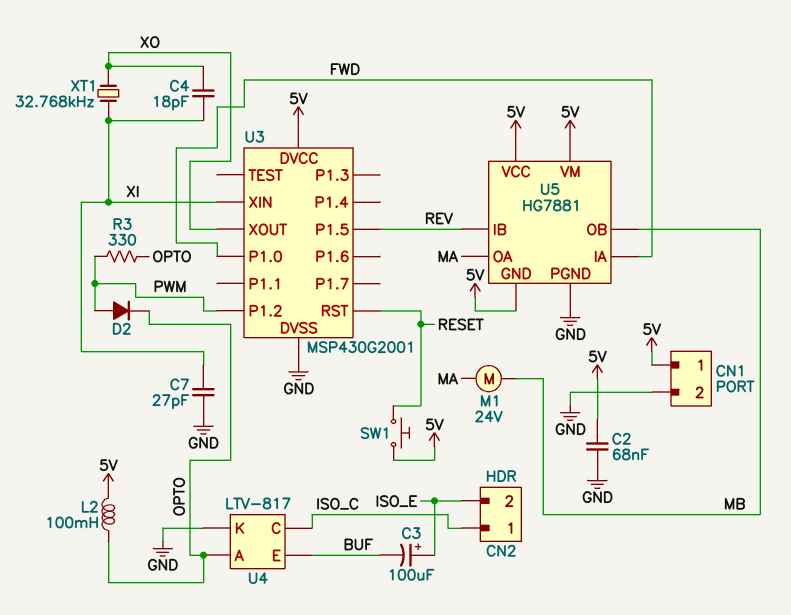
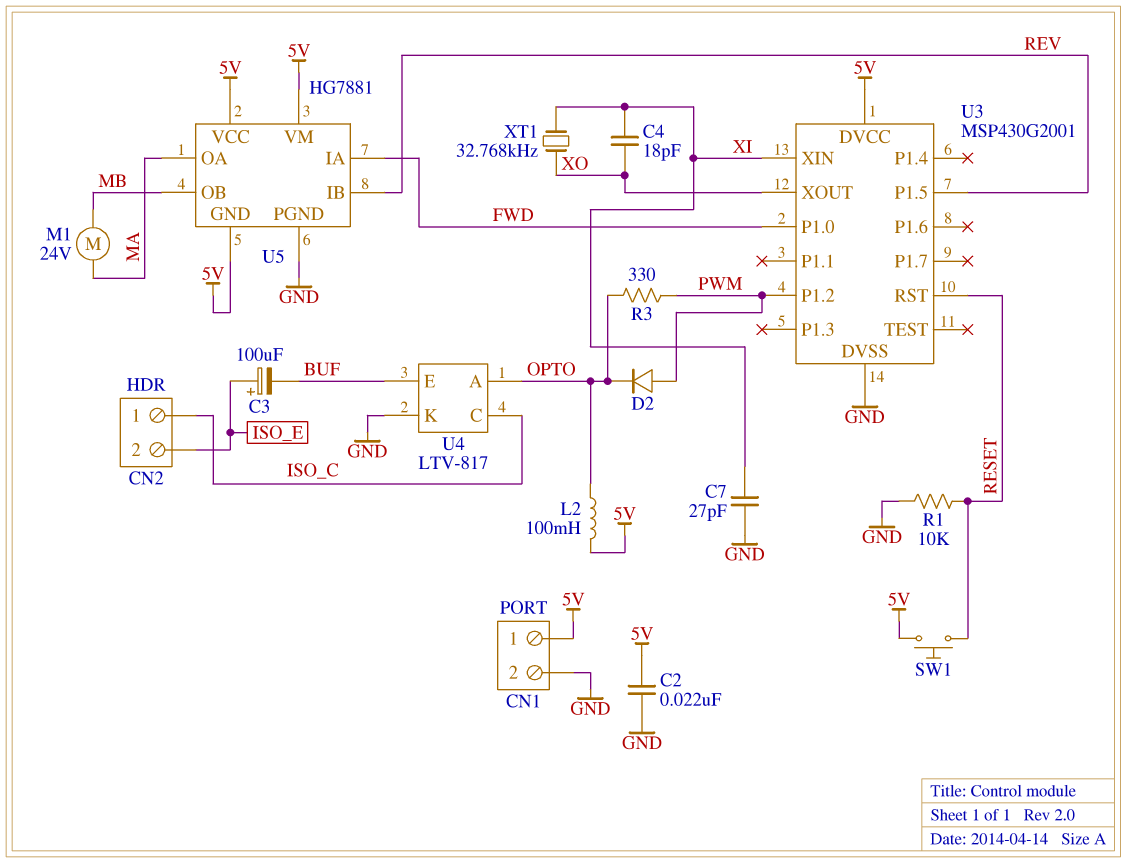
C2: 68nF (5V, GND) -> 22nF (5V, GND)
R1: none -> 10k (GND, RESET)

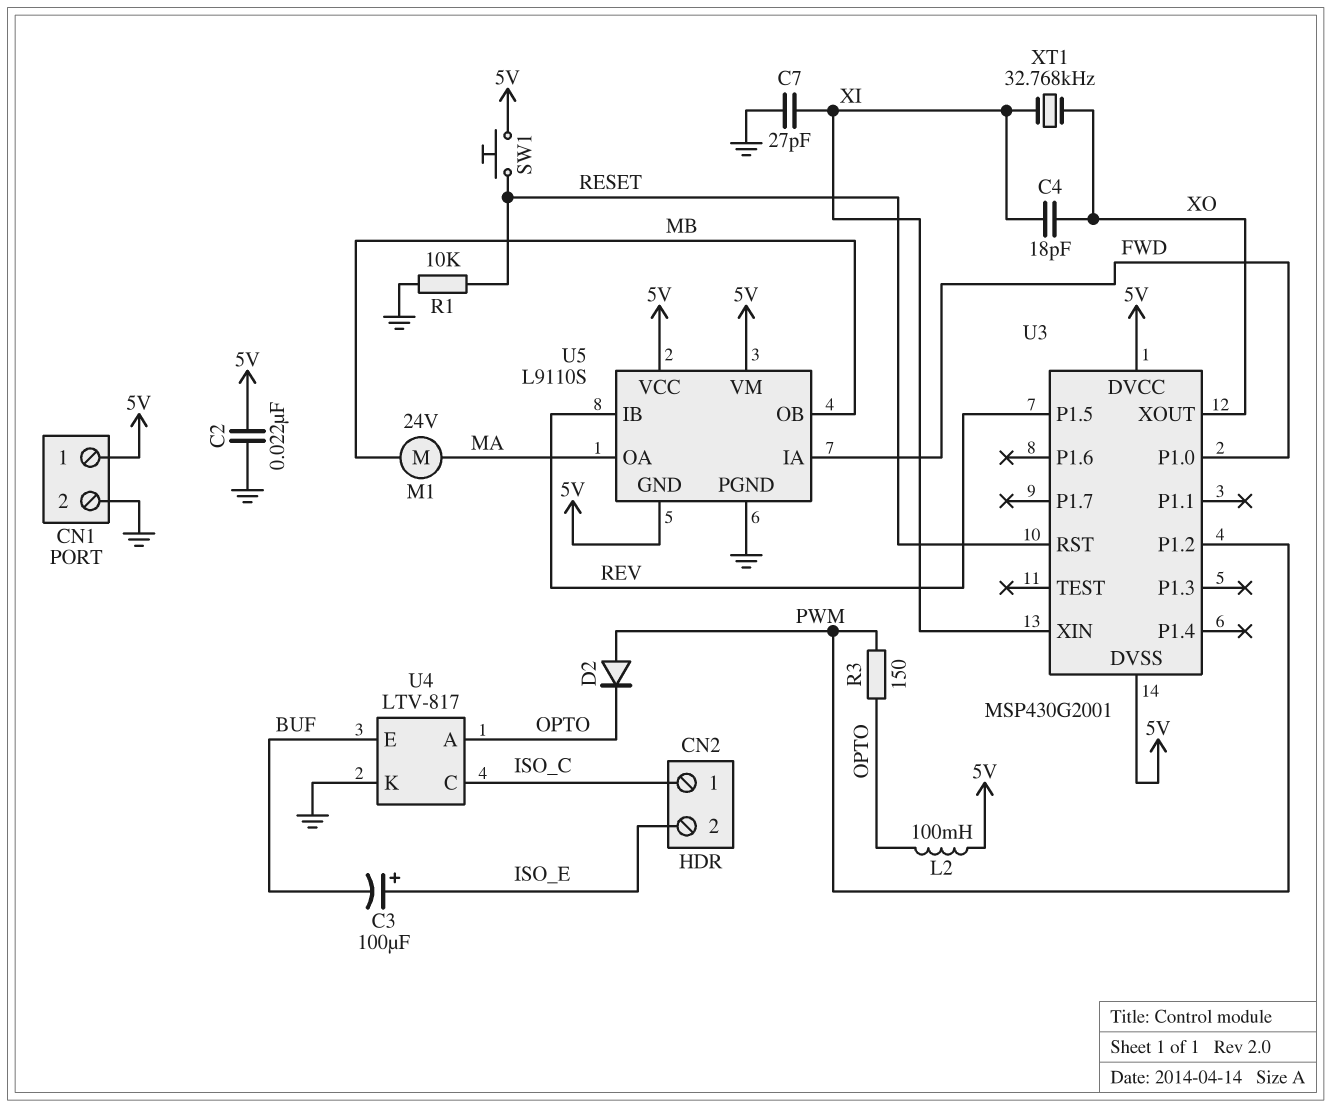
R3: 330 (OPTO, PWM) -> 150 (OPTO, PWM)
U3 pin DVSS: GND -> 5V
U5: HG7881 -> L9110S

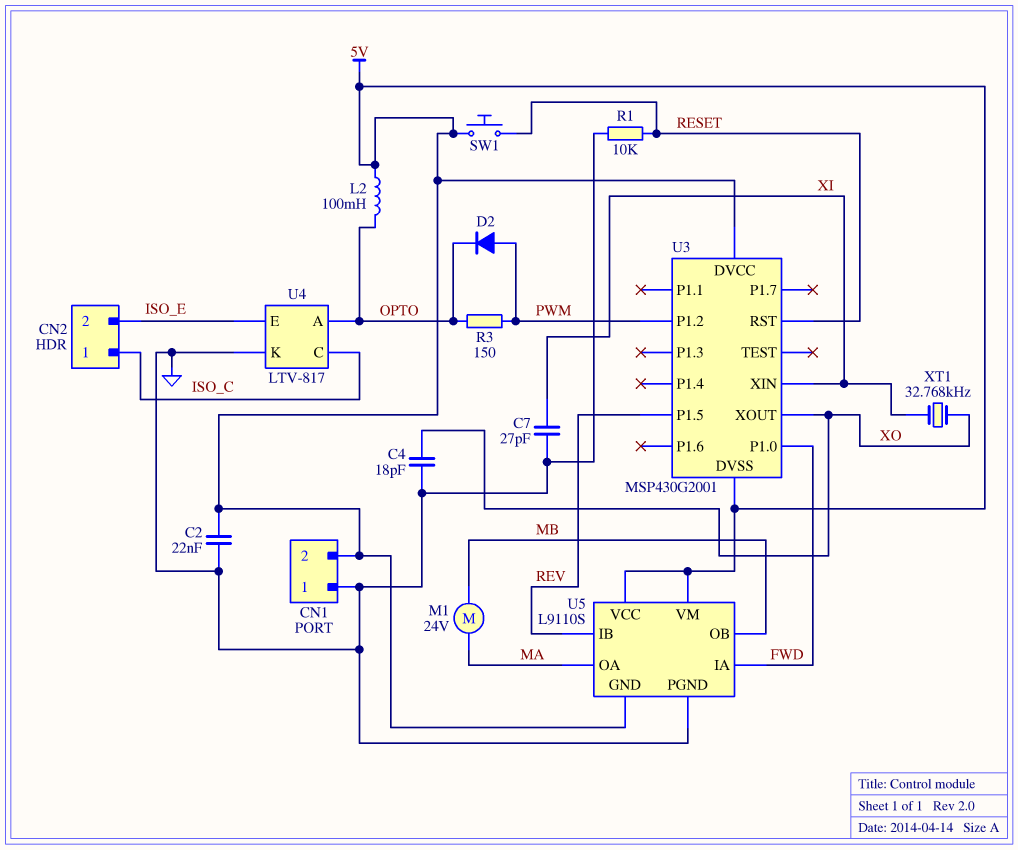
C3: 100uF (plus ISO_E, minus BUF) -> none
C4: 18pF (XI, XO) -> 18pF (GND, XO)
CN1 pin 1: 5V -> GND
CN1 pin 2: GND -> 5V
U4 pin E: BUF -> ISO_E

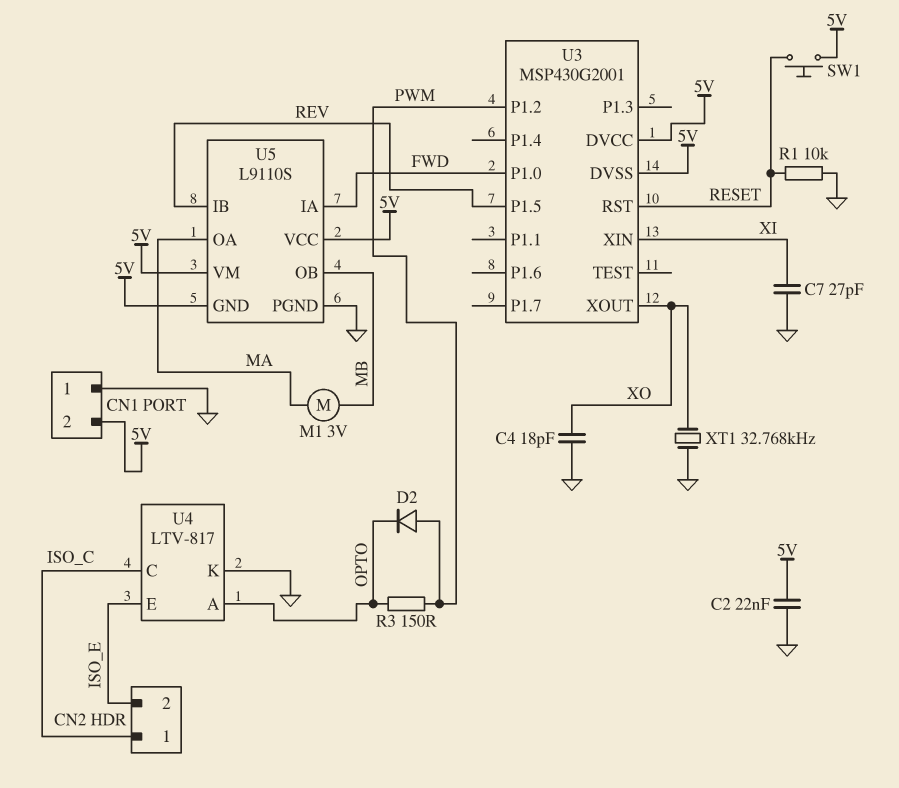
L2: 100mH (5V, OPTO) -> none
M1: motor 24V (MA, MB) -> motor 3V (MA, MB)
XT1: 32.768kHz (XI, XO) -> 32.768kHz (GND, XO)

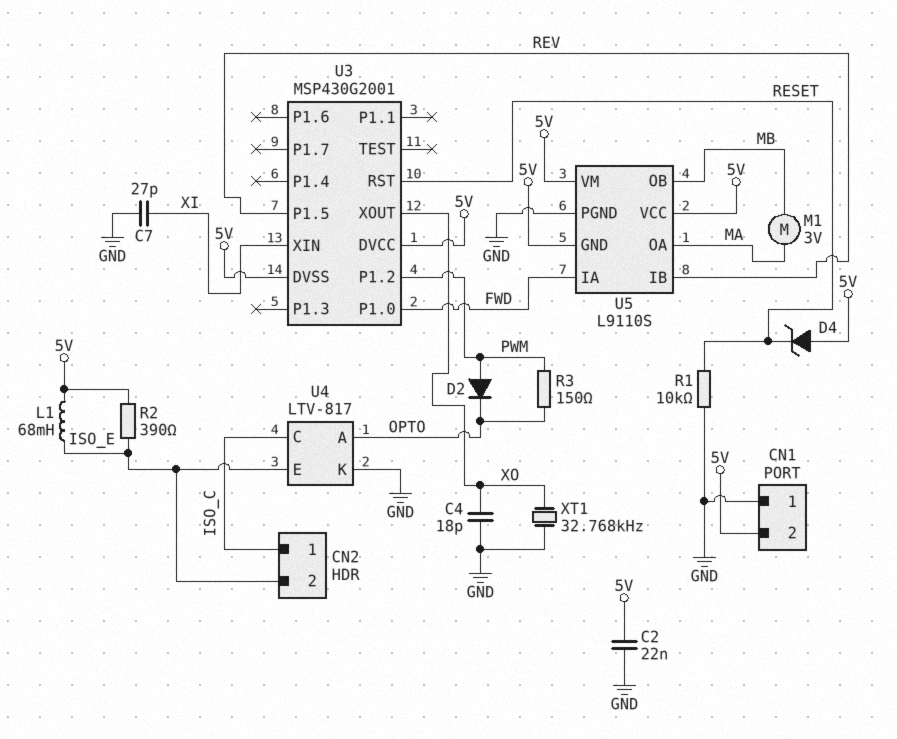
D4: none -> zener (A 5V, K RESET)
L1: none -> 68mH (5V, ISO_E)
R2: none -> 390 (5V, ISO_E)
SW1: button (5V, RESET) -> none

